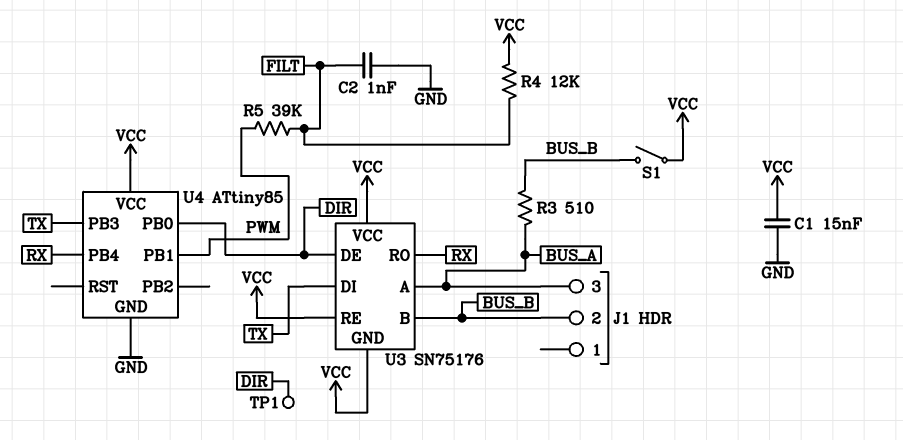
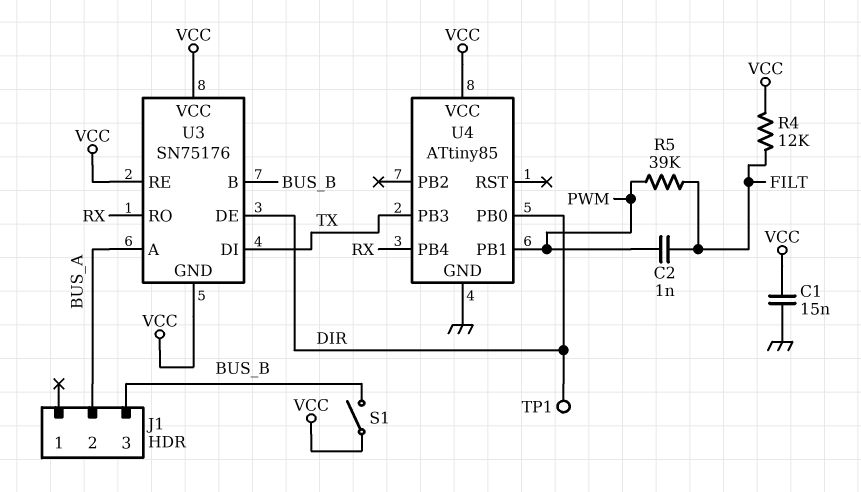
C2: 1nF (FILT, GND) -> 1nF (FILT, PWM)
J1 pin 2: BUS_B -> BUS_A
J1 pin 3: BUS_A -> BUS_B
R3: 510 (BUS_A, BUS_B) -> none

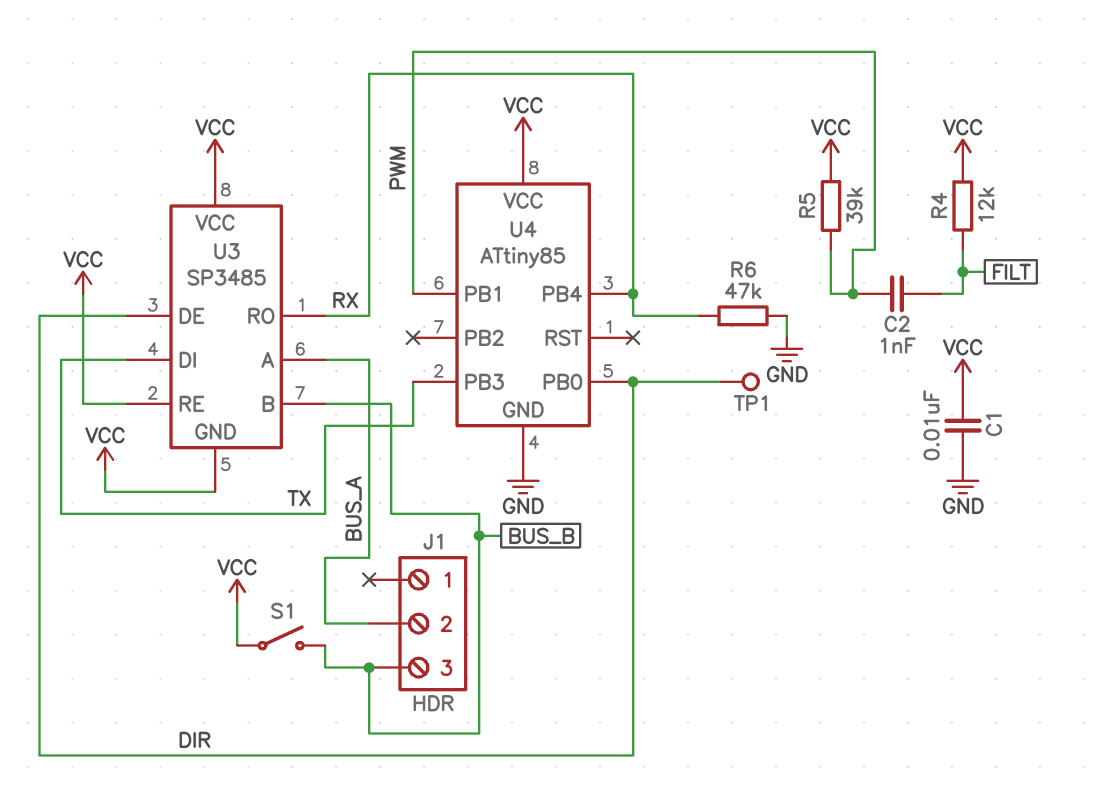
C1: 15nF (GND, VCC) -> 10nF (GND, VCC)
R5: 39k (FILT, PWM) -> 39k (PWM, VCC)
R6: none -> 47k (GND, RX)
U3: SN75176 -> SP3485

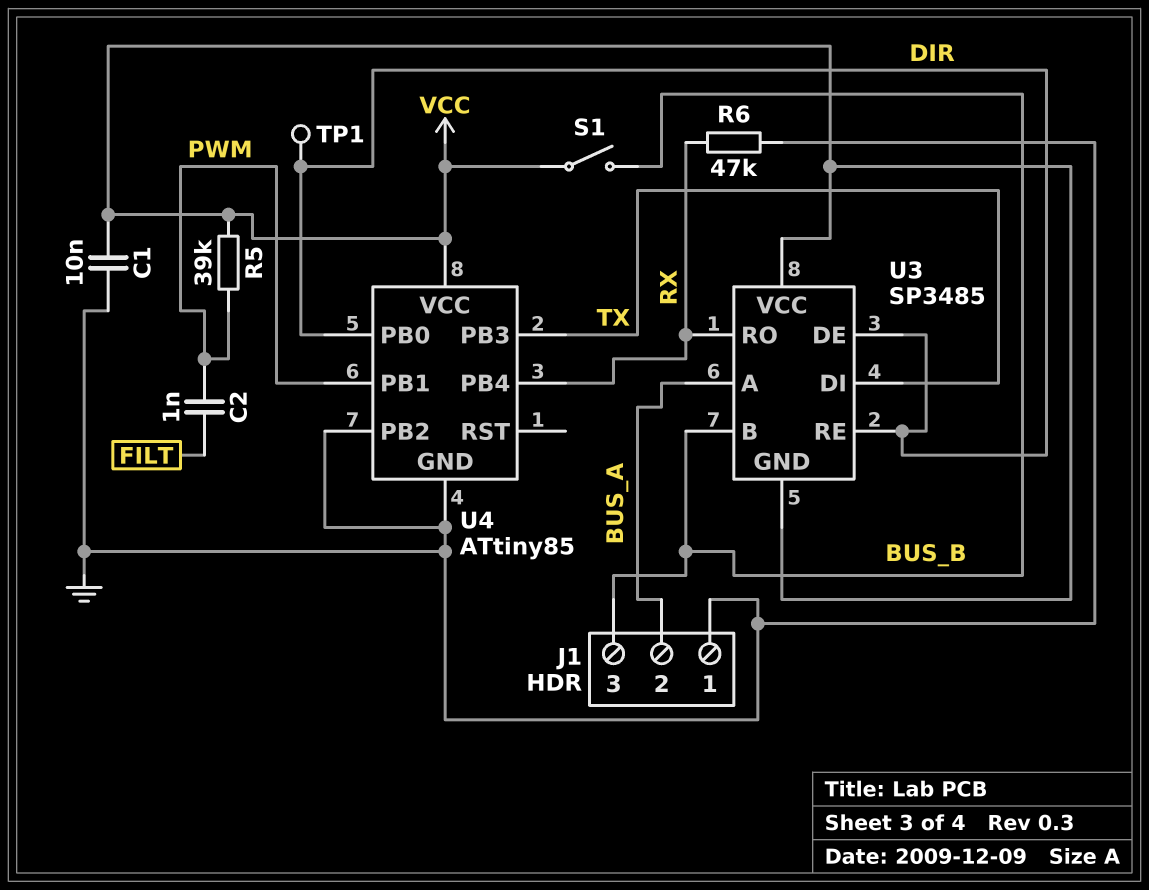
J1 pin 1: none -> GND
R4: 12k (FILT, VCC) -> none
U3 pin RE: VCC -> DIR
U4 pin PB2: none -> GND

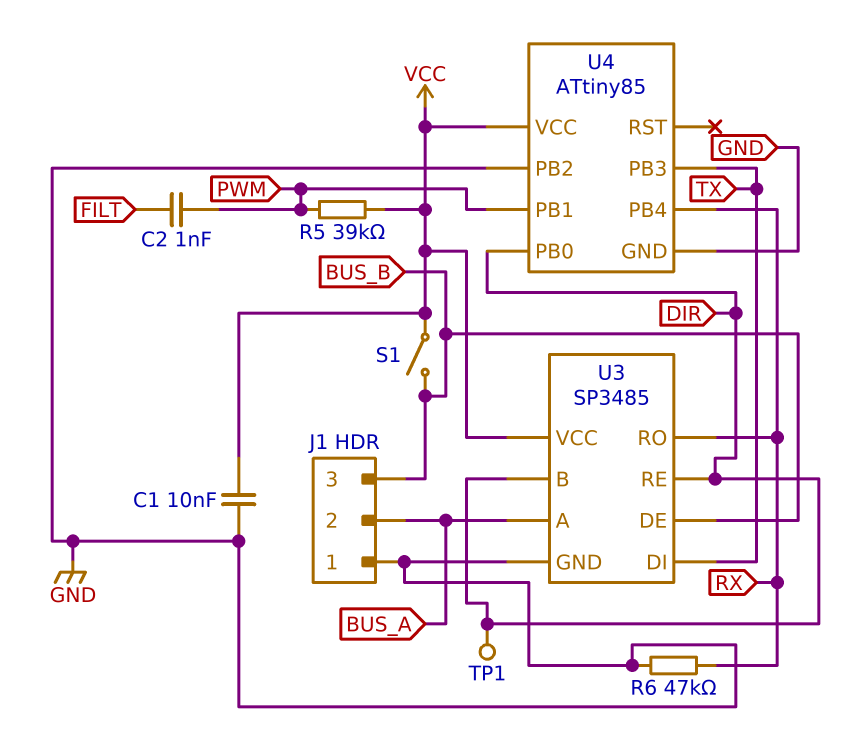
U3 pin B: BUS_B -> DIR
U3 pin DE: DIR -> BUS_B
U3 pin GND: VCC -> GND

